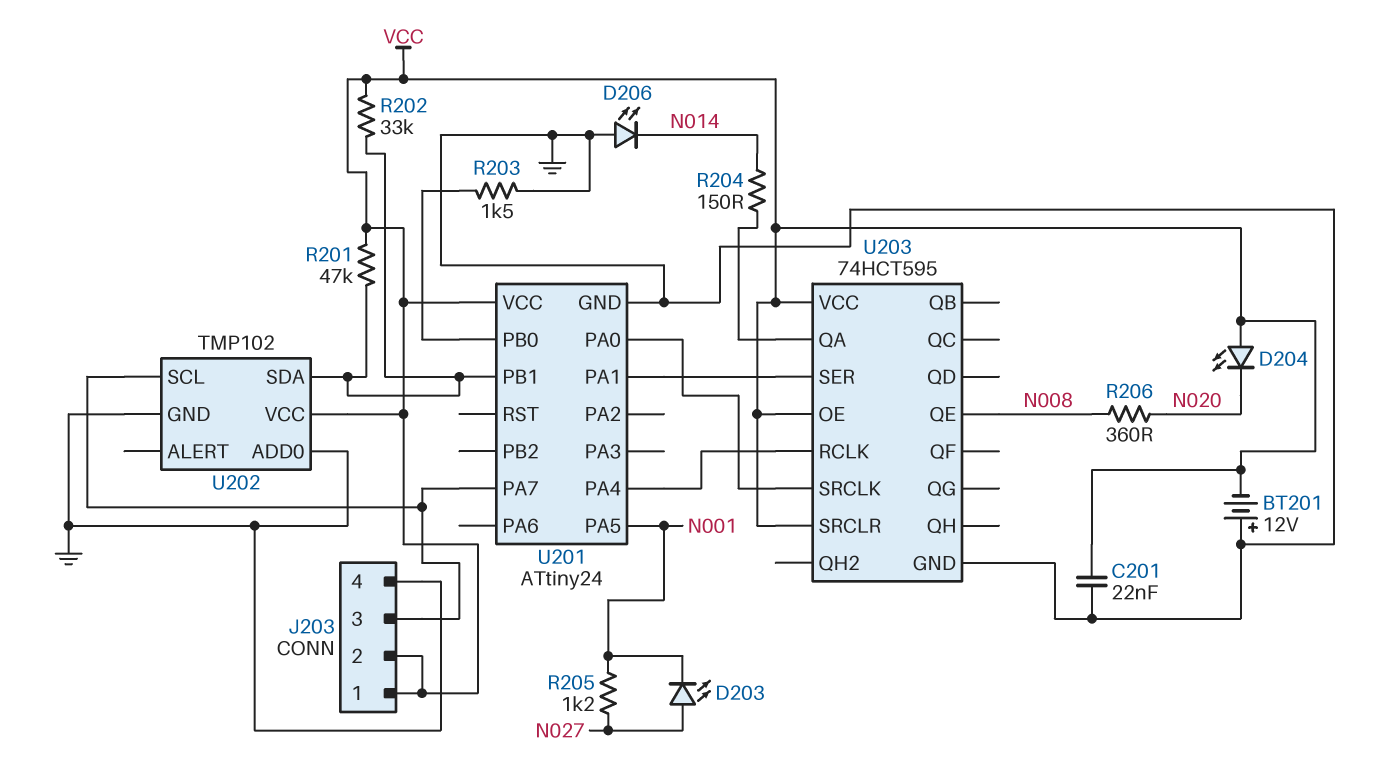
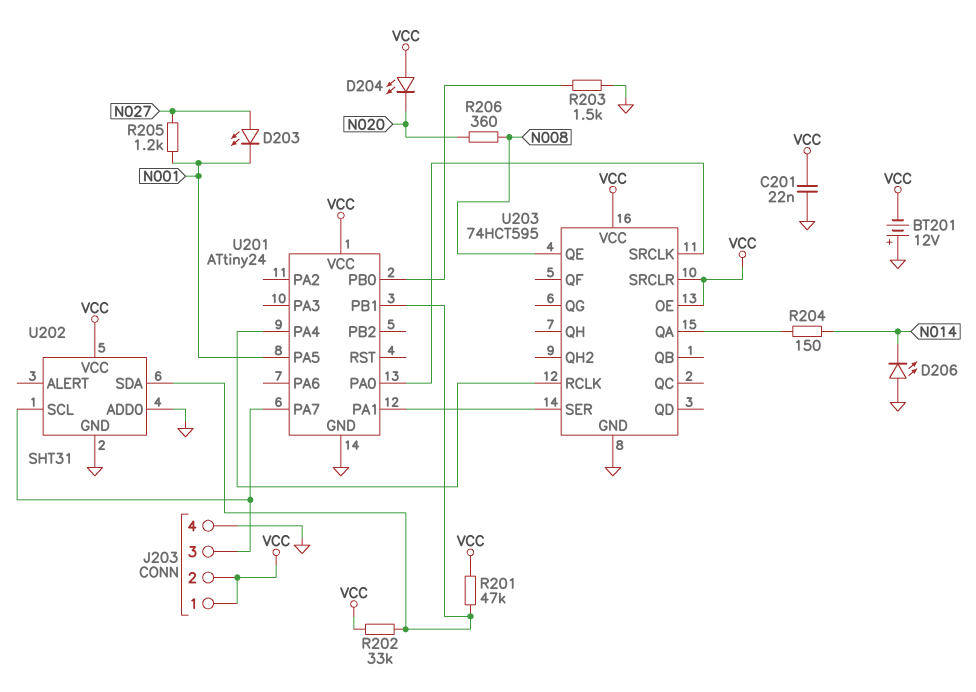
U202: TMP102 -> SHT31

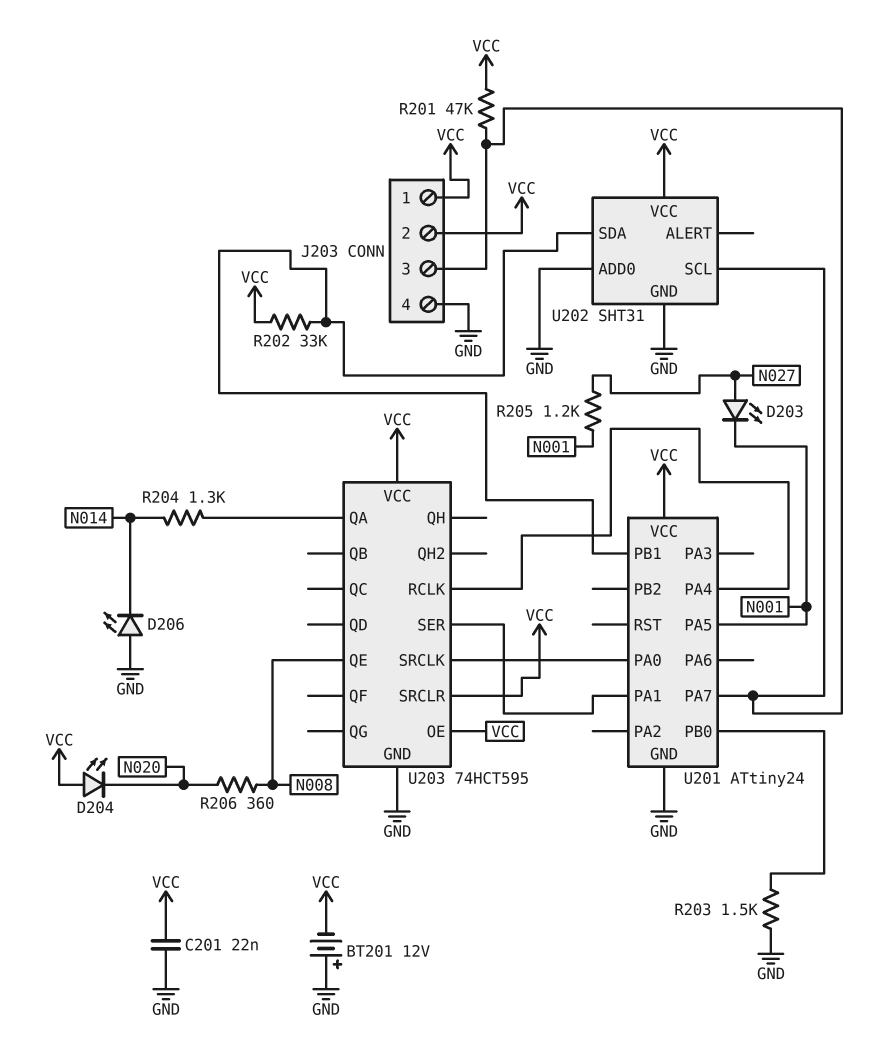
R201: 47k (U201/PB1, VCC) -> 47k (J203/3, VCC)
R204: 150 (N014, U203/QA) -> 1.3k (N014, U203/QA)

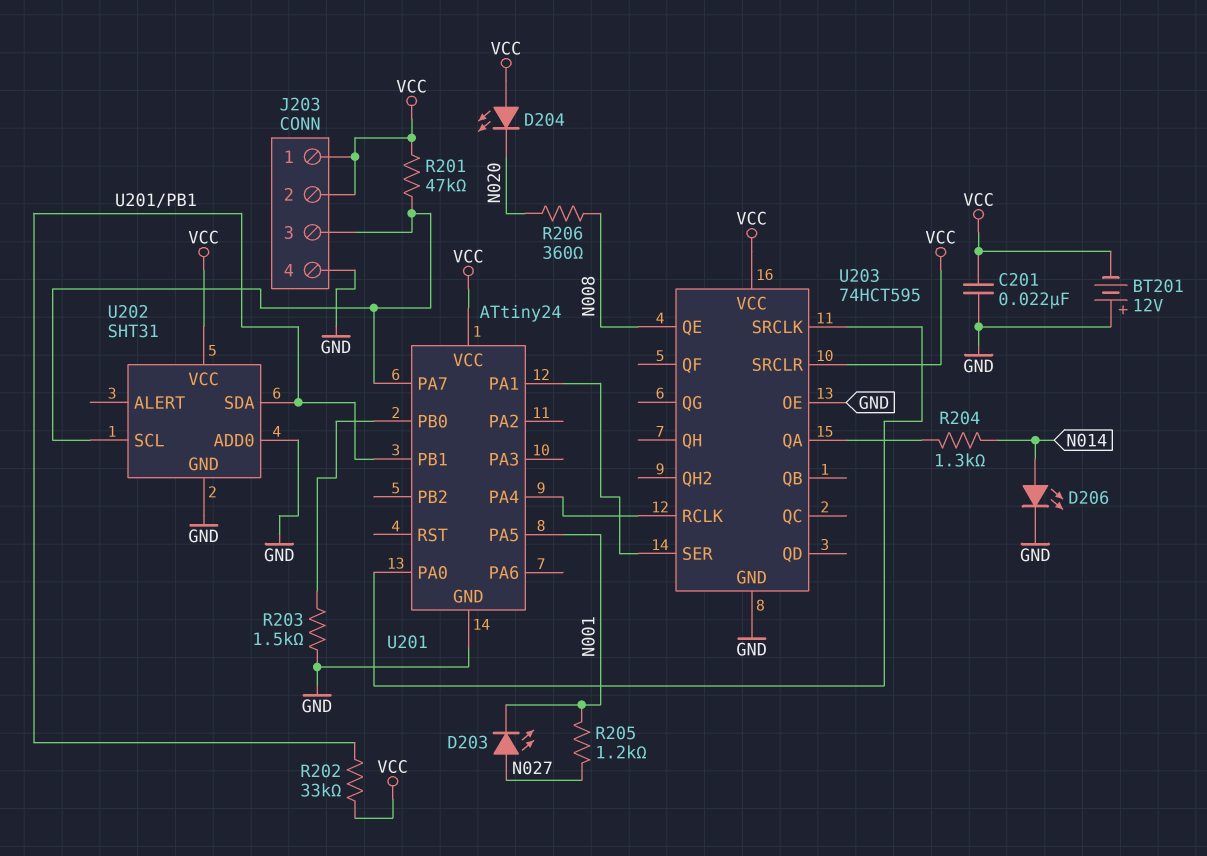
D206: LED (A GND, K N014) -> LED (A N014, K GND)
U203 pin OE: VCC -> GND

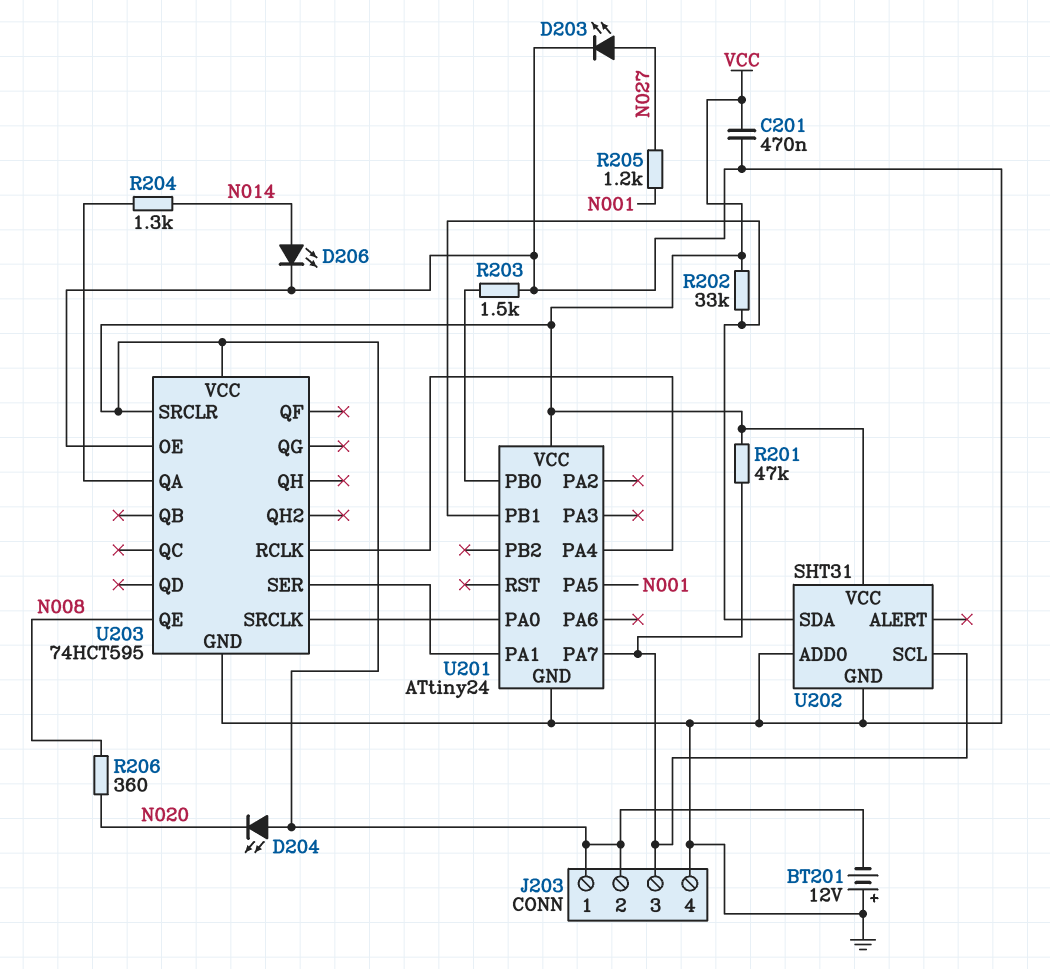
C201: 22nF (GND, VCC) -> 470nF (GND, VCC)
D203: LED (A N027, K N001) -> LED (A N027, K GND)

